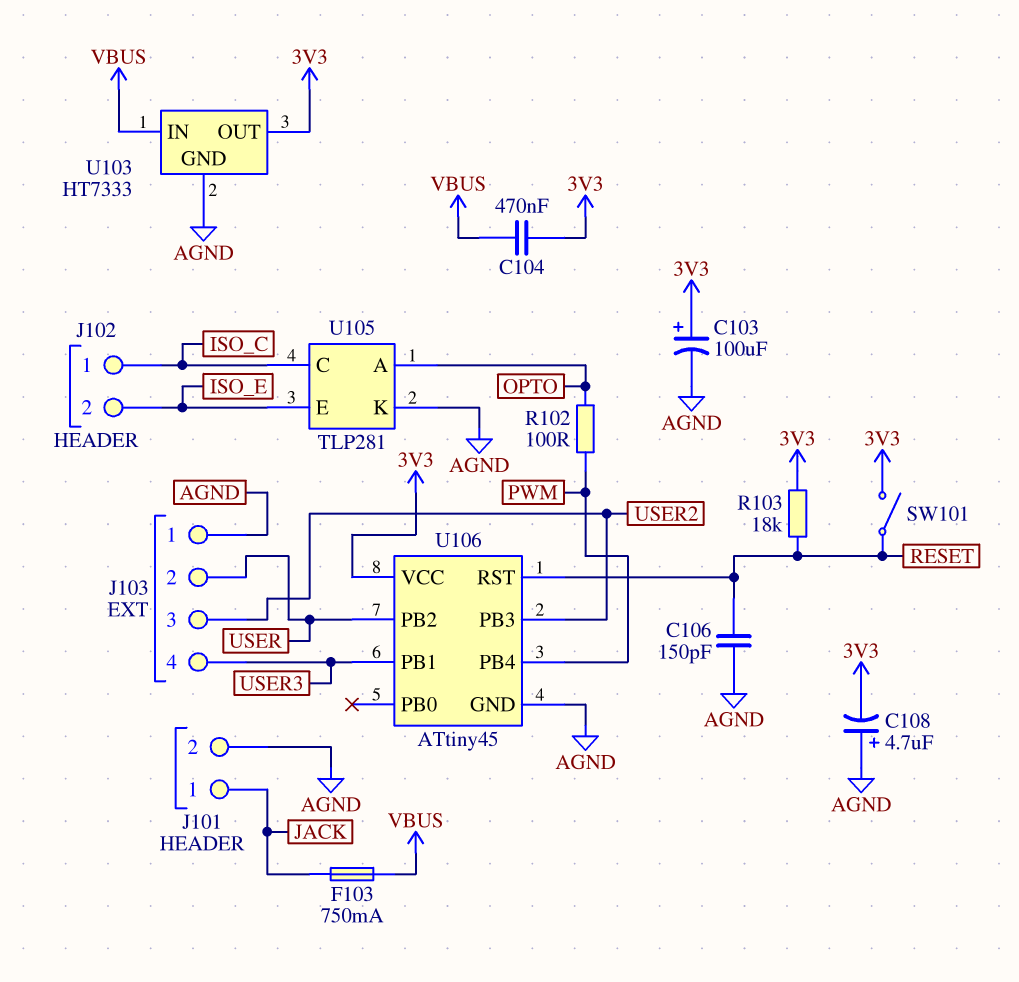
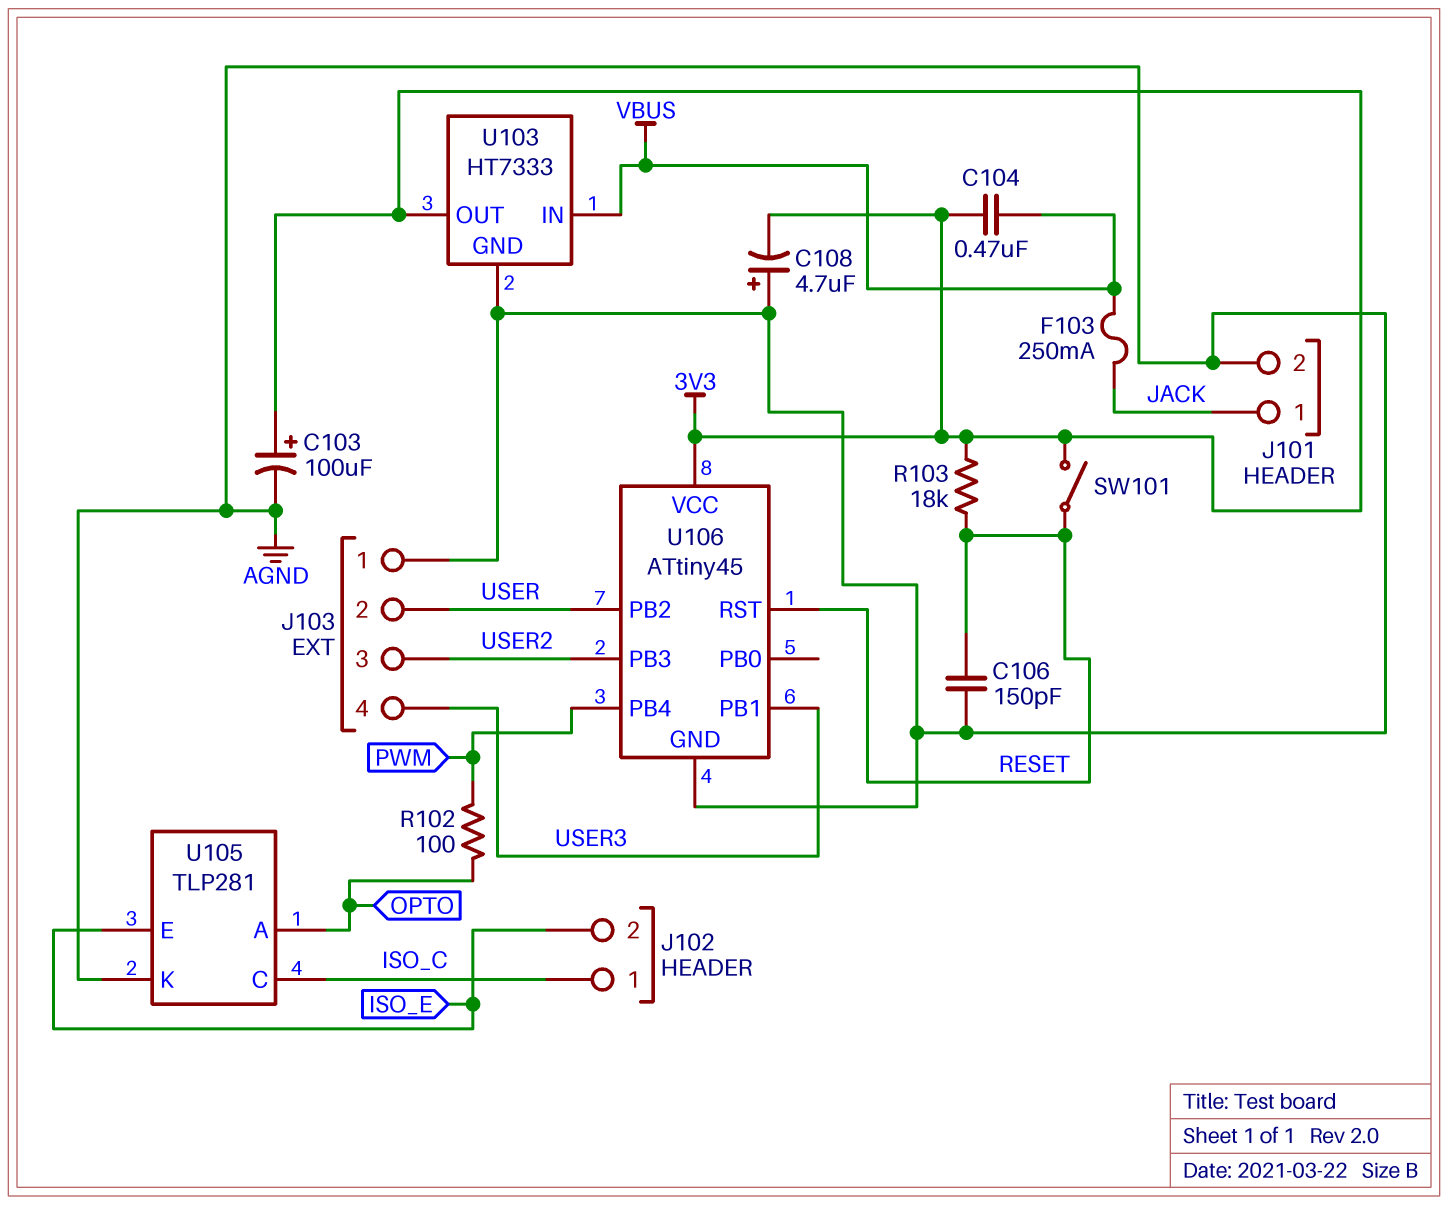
F103: 750mA (JACK, VBUS) -> 250mA (JACK, VBUS)

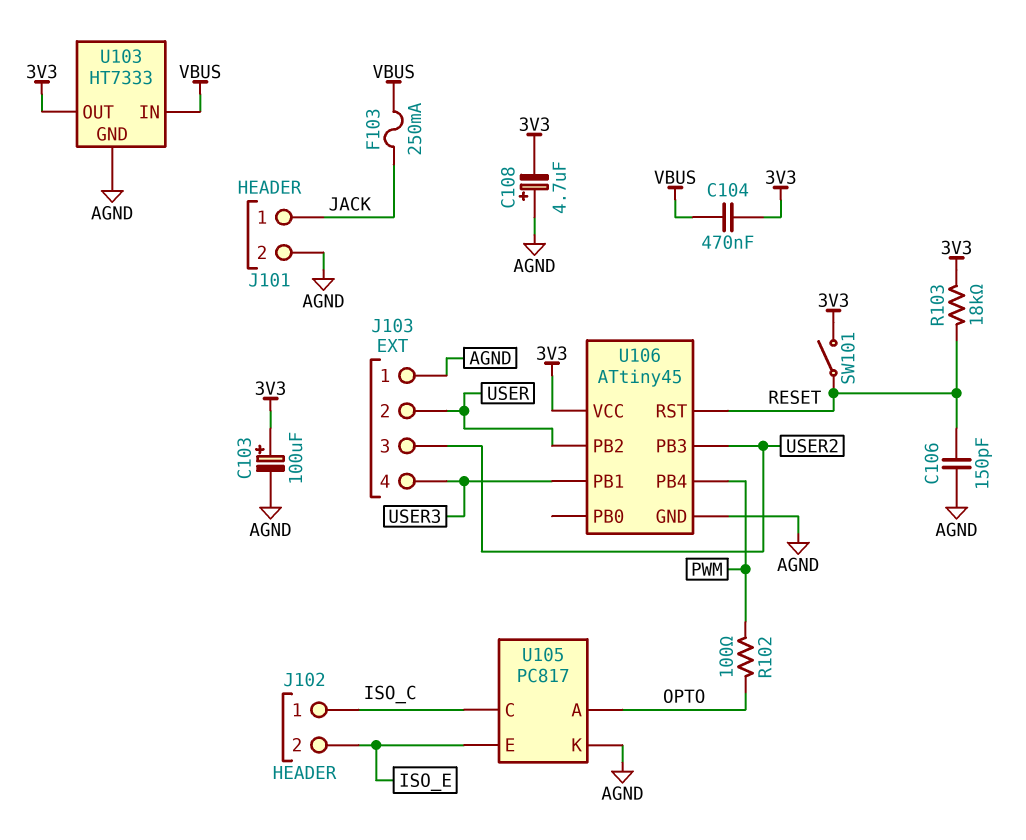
U105: TLP281 -> PC817

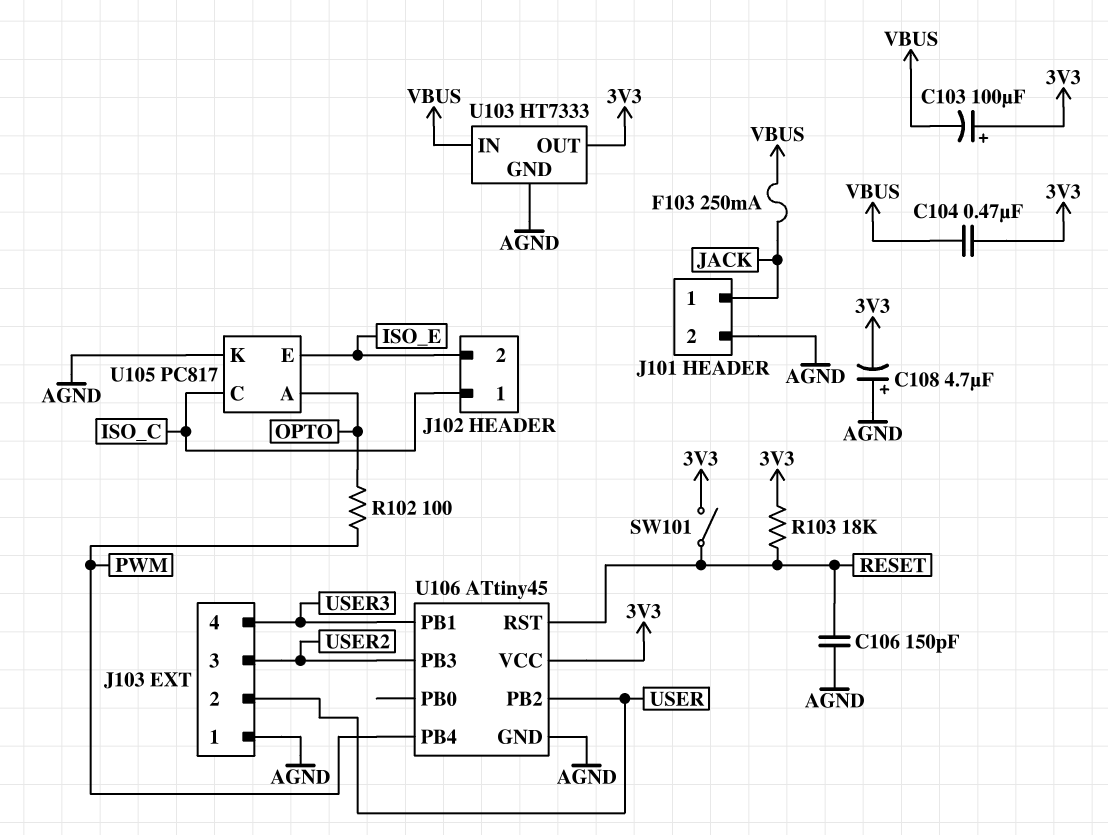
C103: 100uF (plus 3V3, minus AGND) -> 100uF (plus 3V3, minus VBUS)

